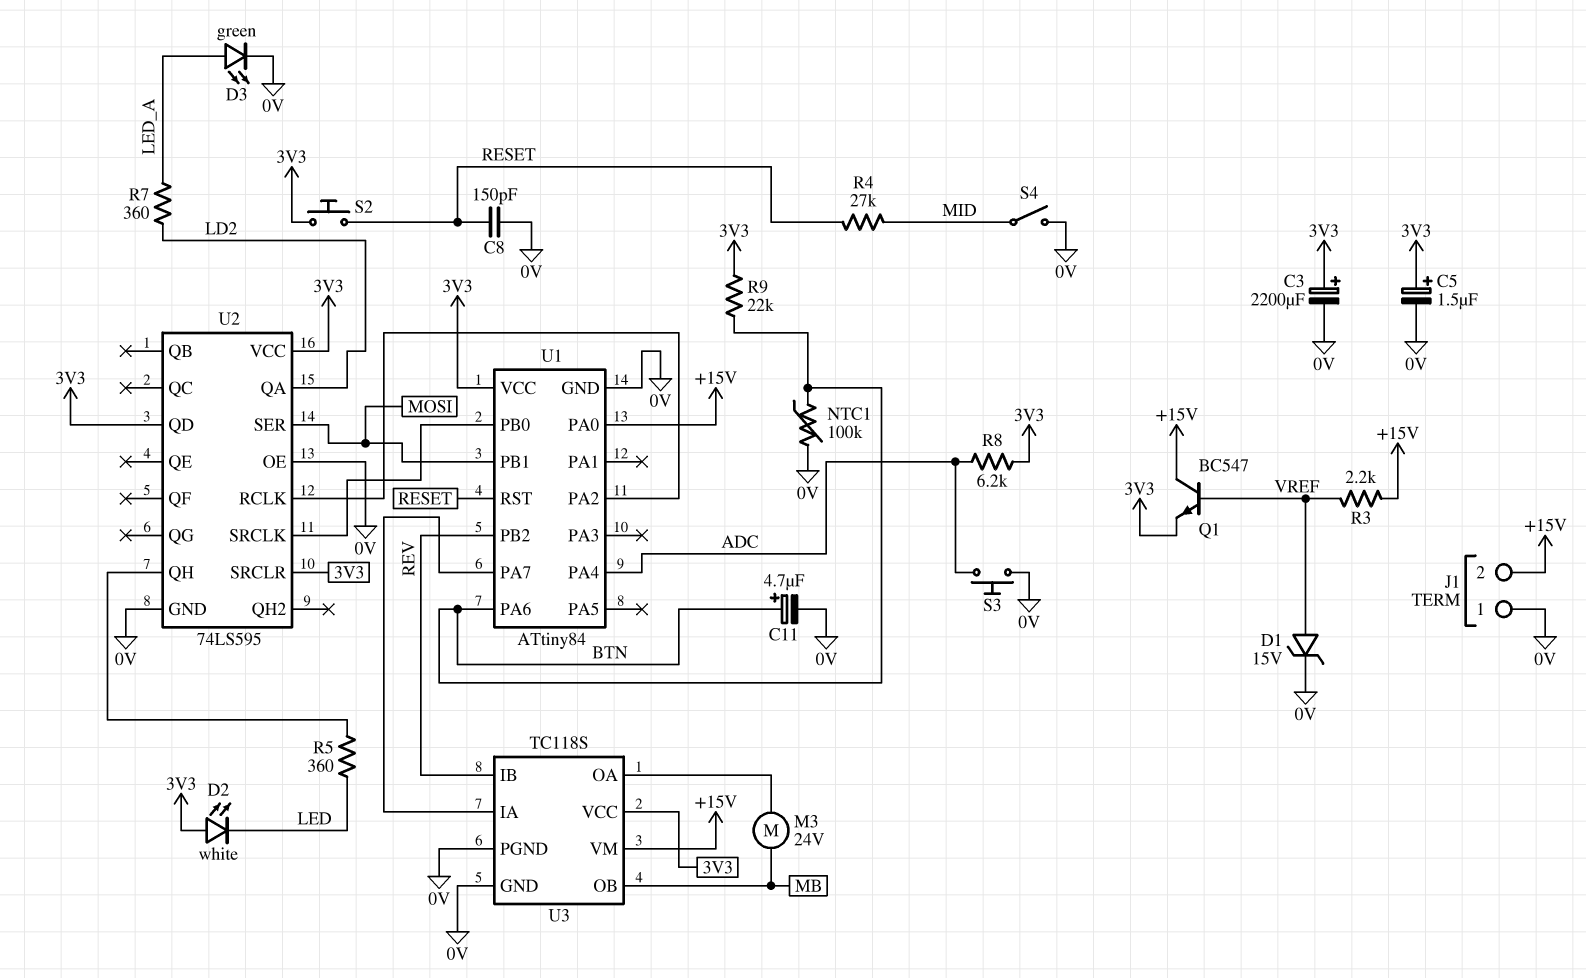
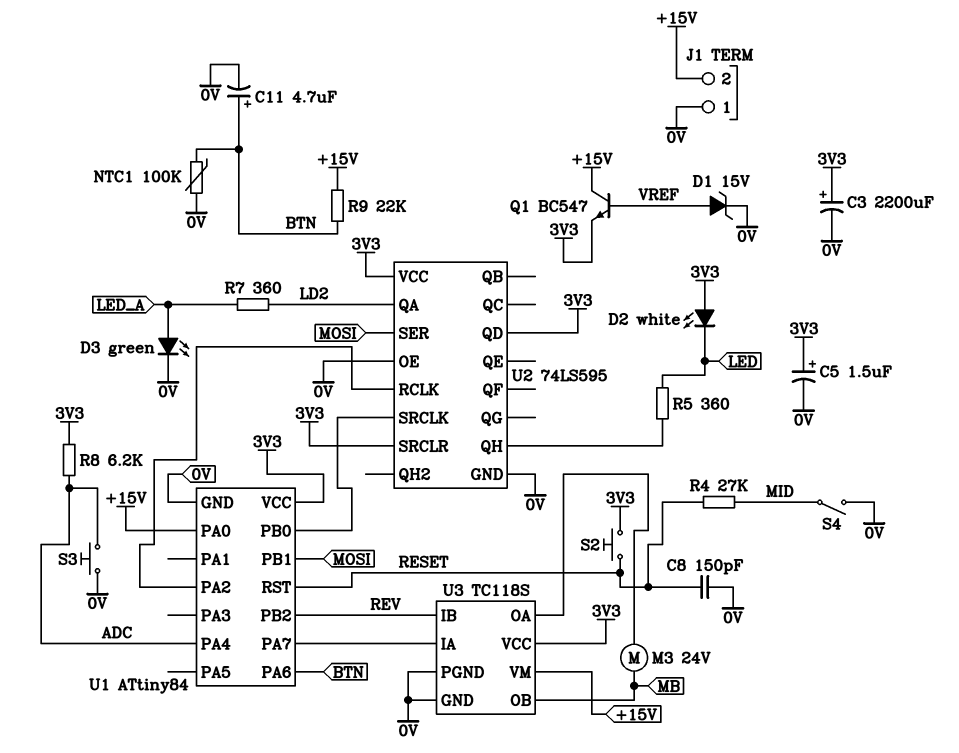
R3: 2.2k (+15V, VREF) -> none
R9: 22k (3V3, BTN) -> 22k (+15V, BTN)

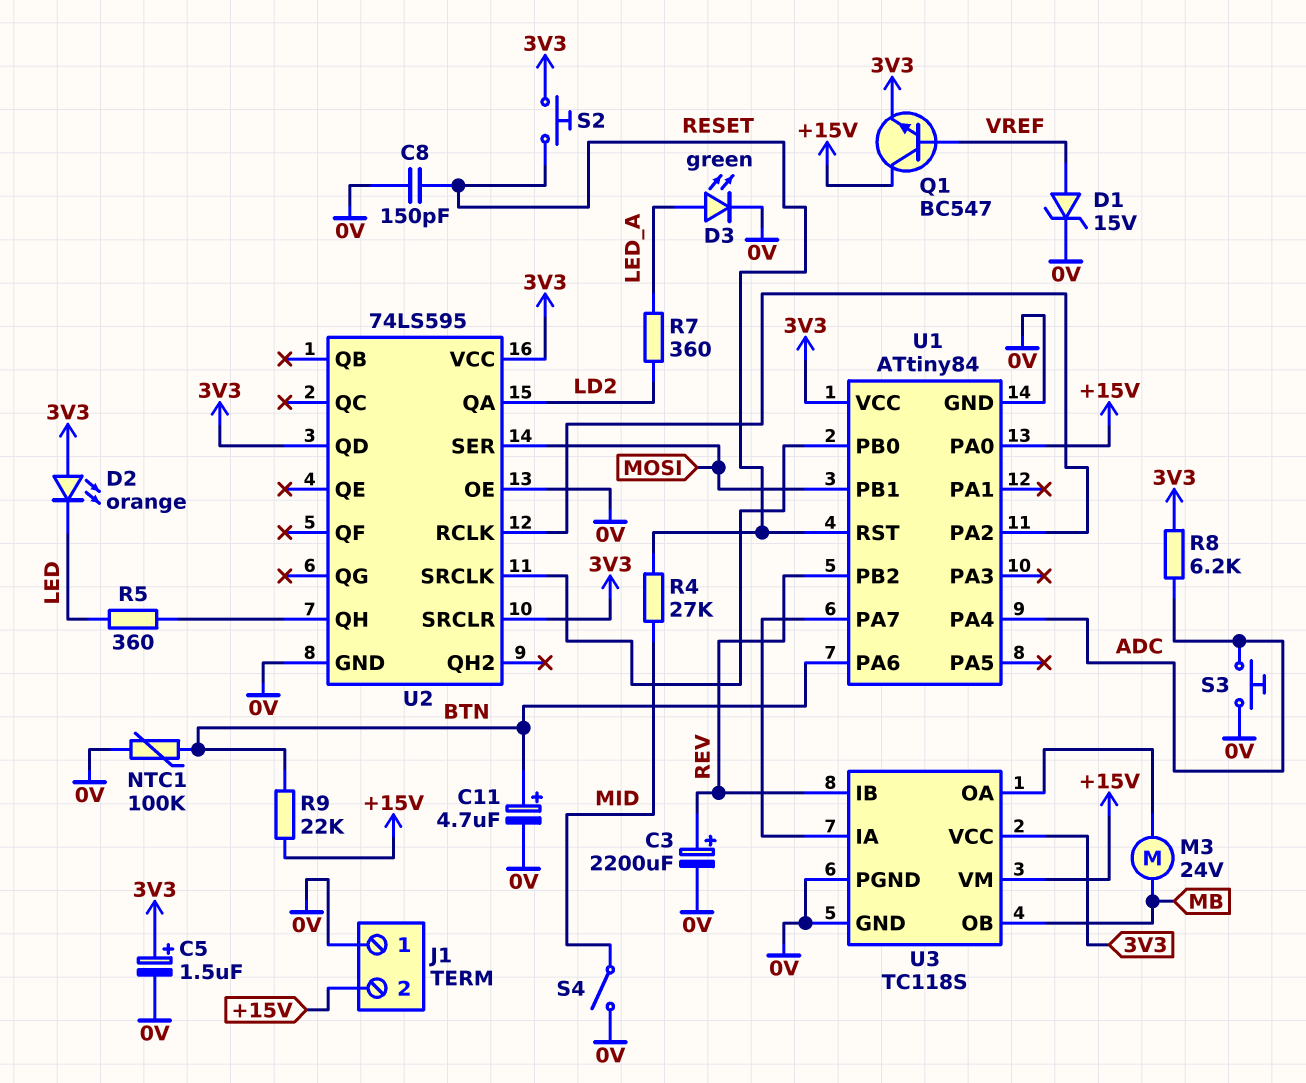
C3: 2200uF (plus 3V3, minus 0V) -> 2200uF (plus REV, minus 0V)
D2: LED white (A 3V3, K LED) -> LED orange (A 3V3, K LED)

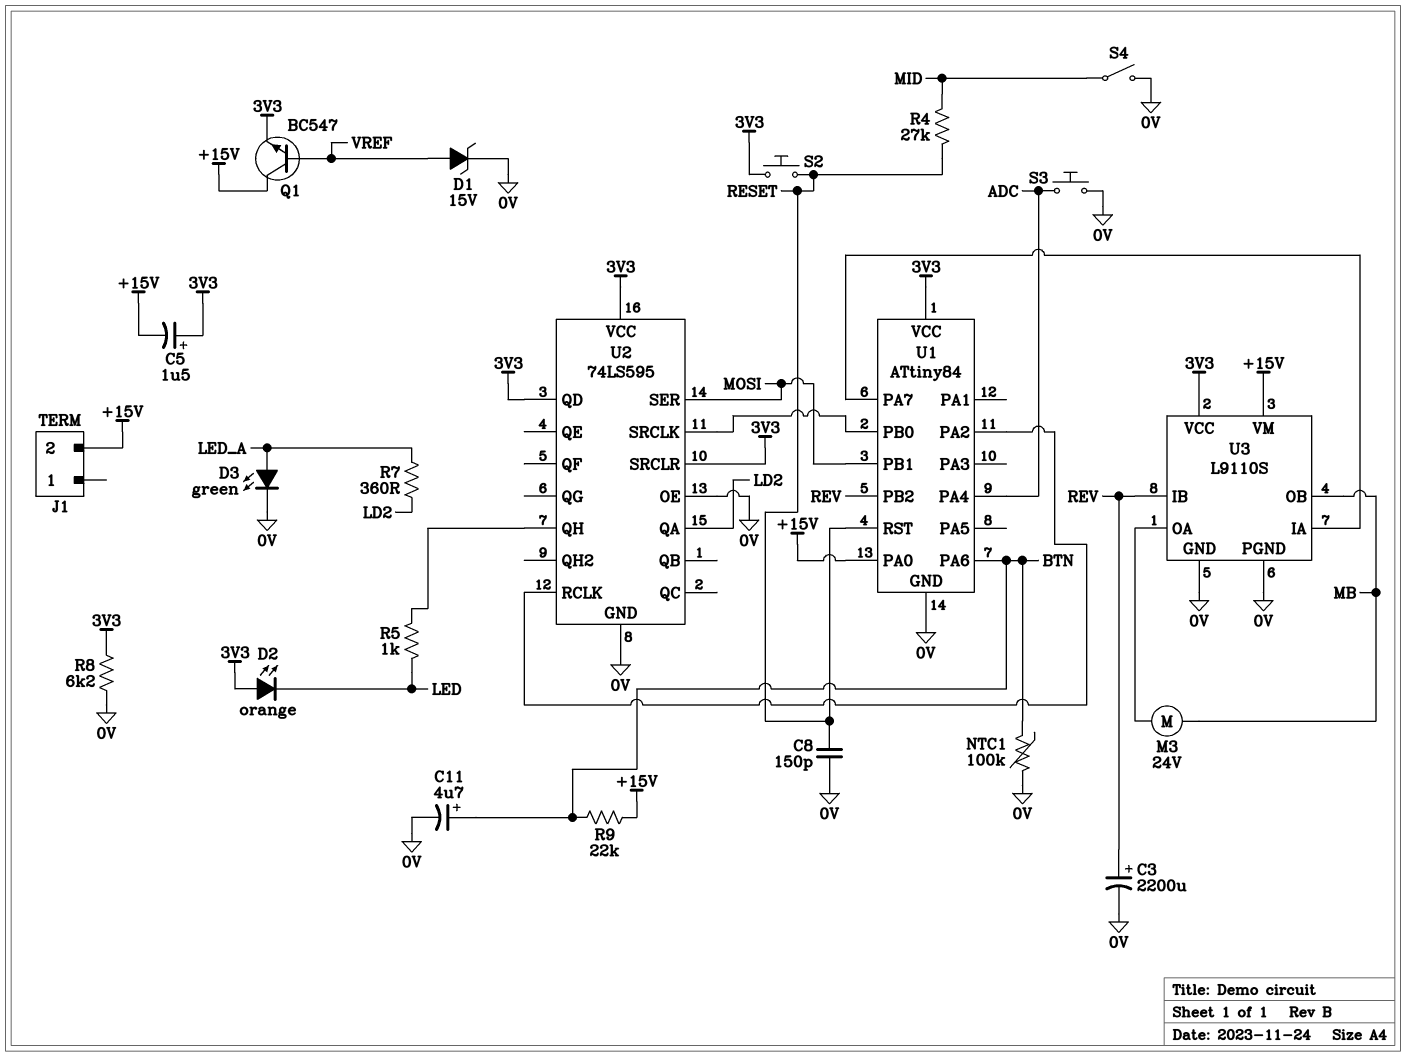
C5: 1.5uF (plus 3V3, minus 0V) -> 1.5uF (plus 3V3, minus +15V)
J1 pin 1: 0V -> none
R5: 360 (LED, U2/QH) -> 1k (LED, U2/QH)
R8: 6.2k (3V3, ADC) -> 6.2k (0V, 3V3)
U3: TC118S -> L9110S

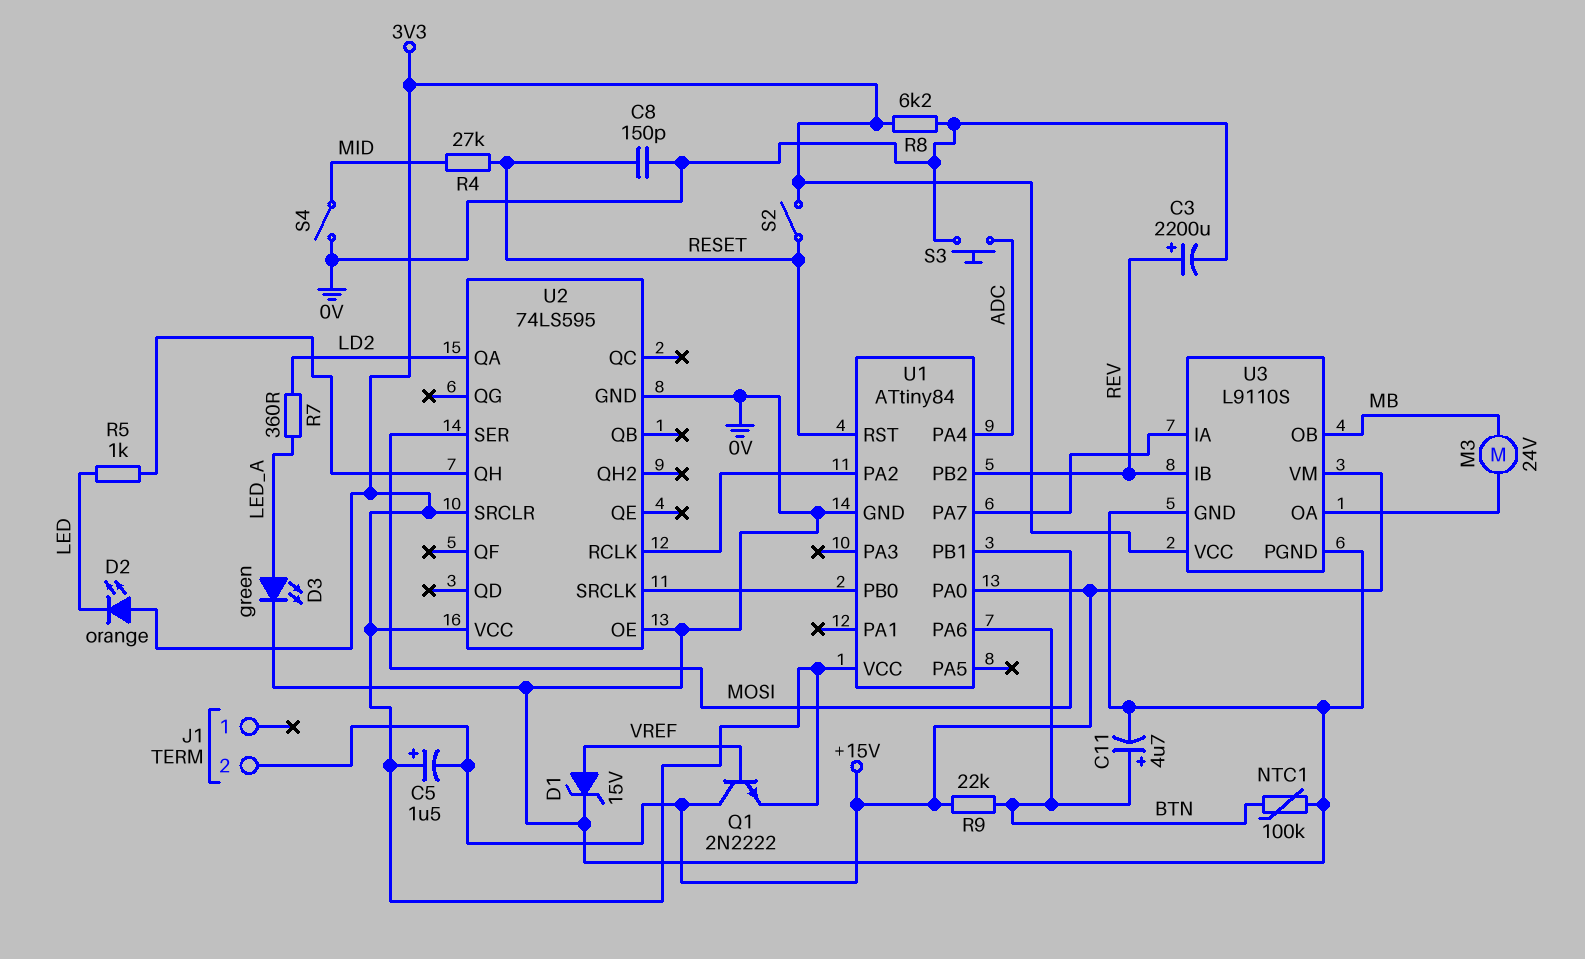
Q1: NPN BC547 (B VREF, C +15V, E 3V3) -> NPN 2N2222 (B VREF, C +15V, E 3V3)
S2: button (3V3, RESET) -> switch (3V3, RESET)
U2 pin QD: 3V3 -> none

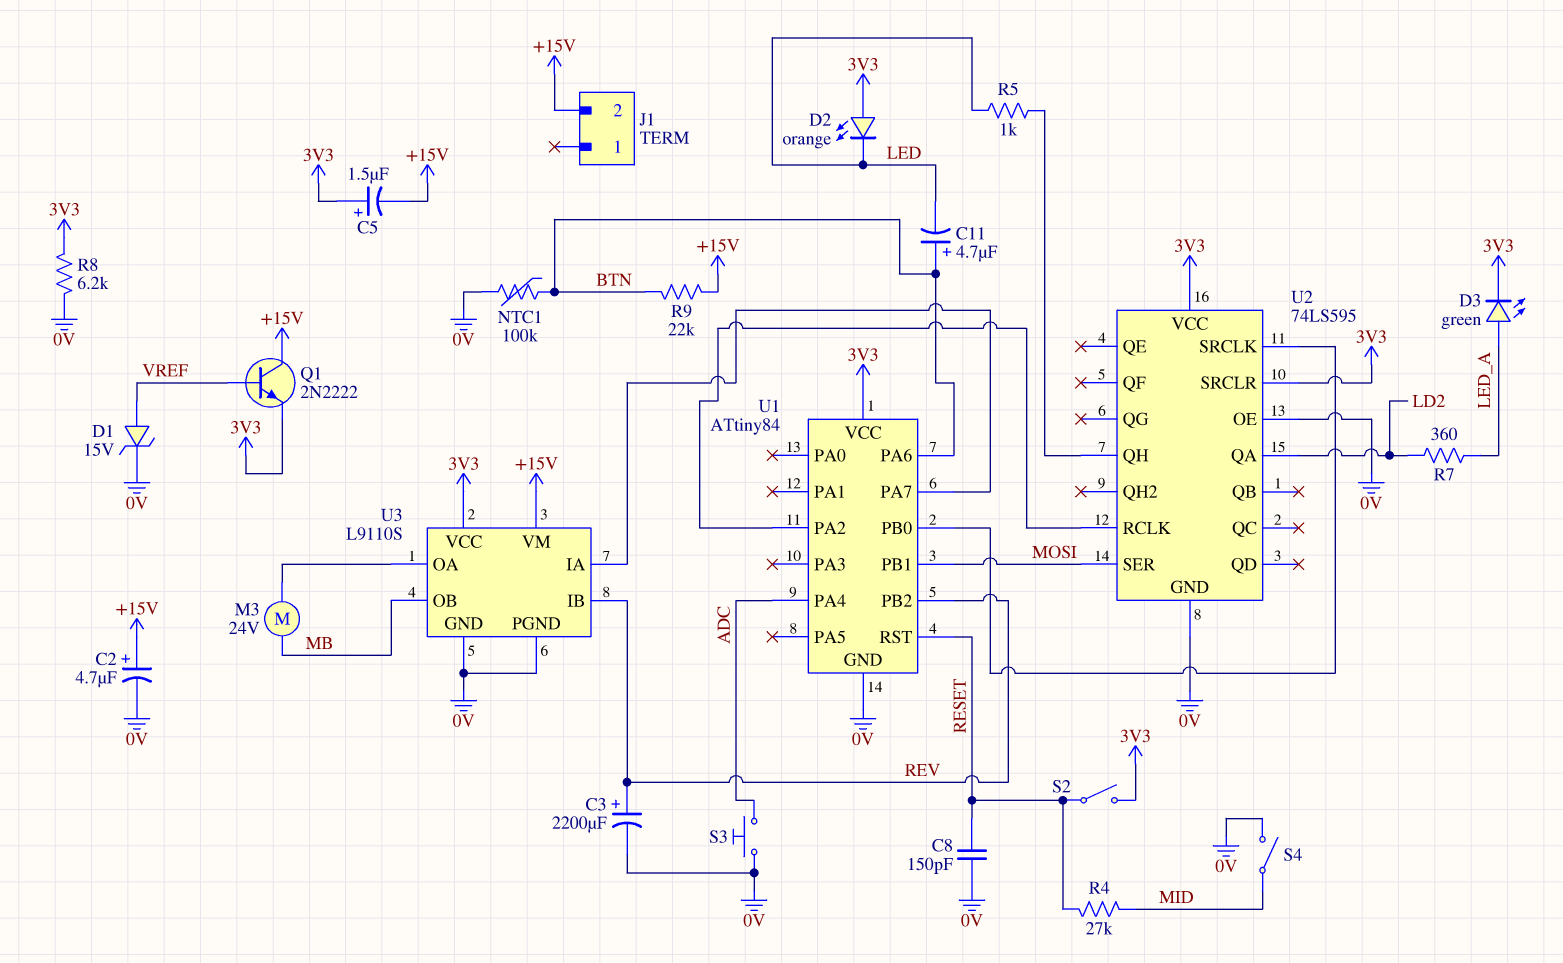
C2: none -> 4.7uF (plus +15V, minus 0V)
C11: 4.7uF (plus BTN, minus 0V) -> 4.7uF (plus BTN, minus LED)
D3: LED green (A LED_A, K 0V) -> LED green (A LED_A, K 3V3)
U1 pin PA0: +15V -> none

